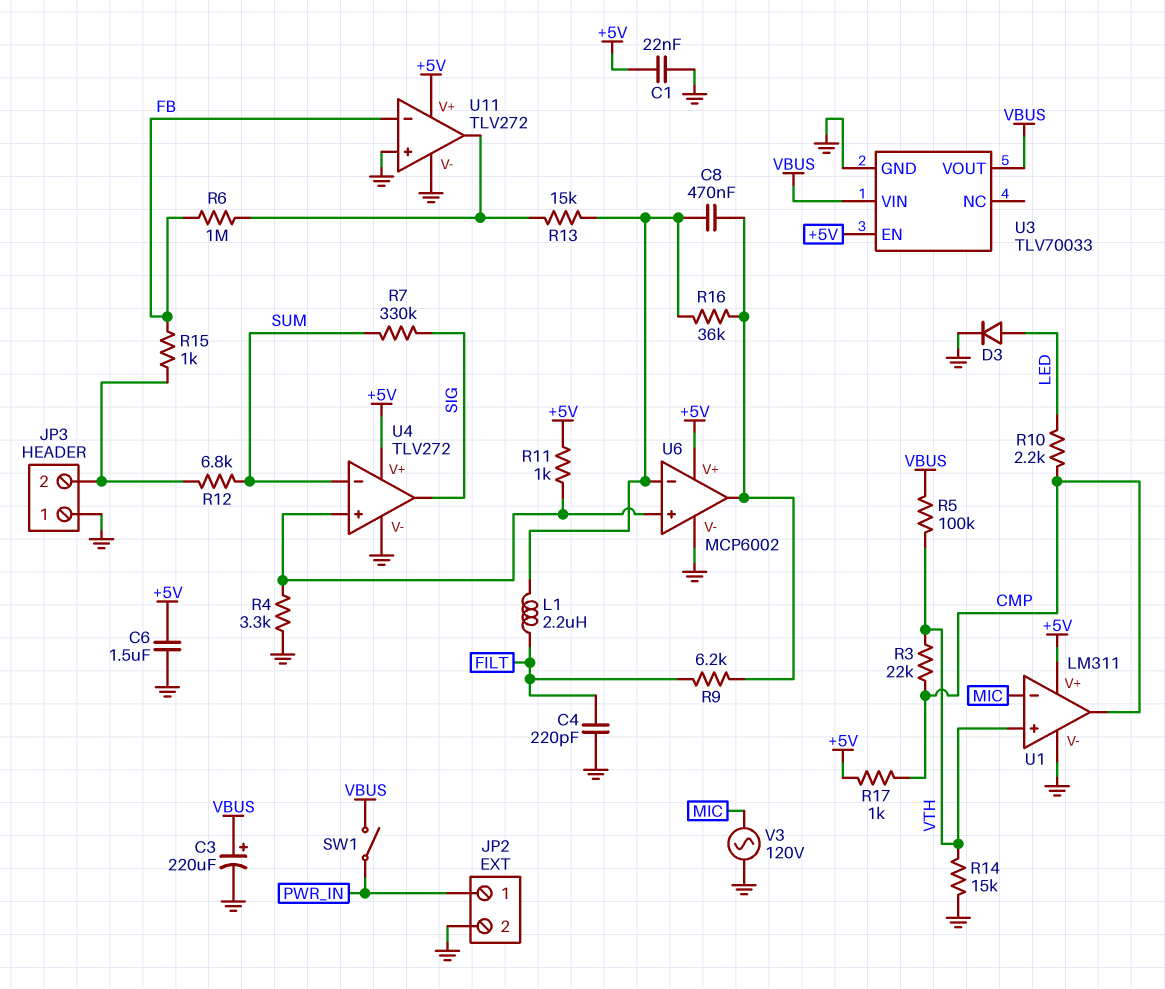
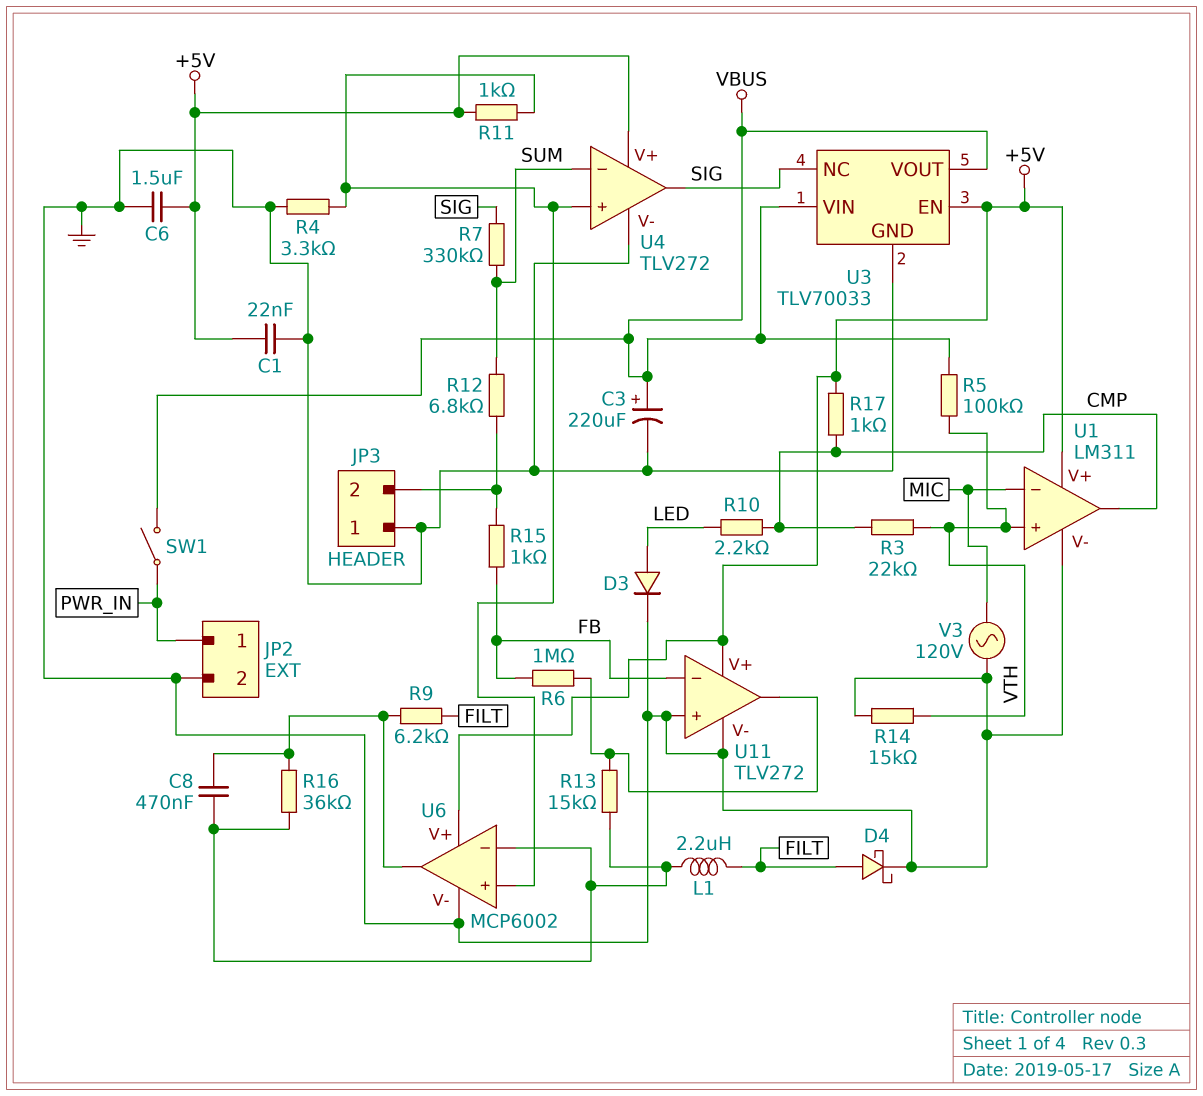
C4: 220pF (FILT, GND) -> none
D4: none -> schottky (A FILT, K GND)
U3 pin NC: none -> SIG

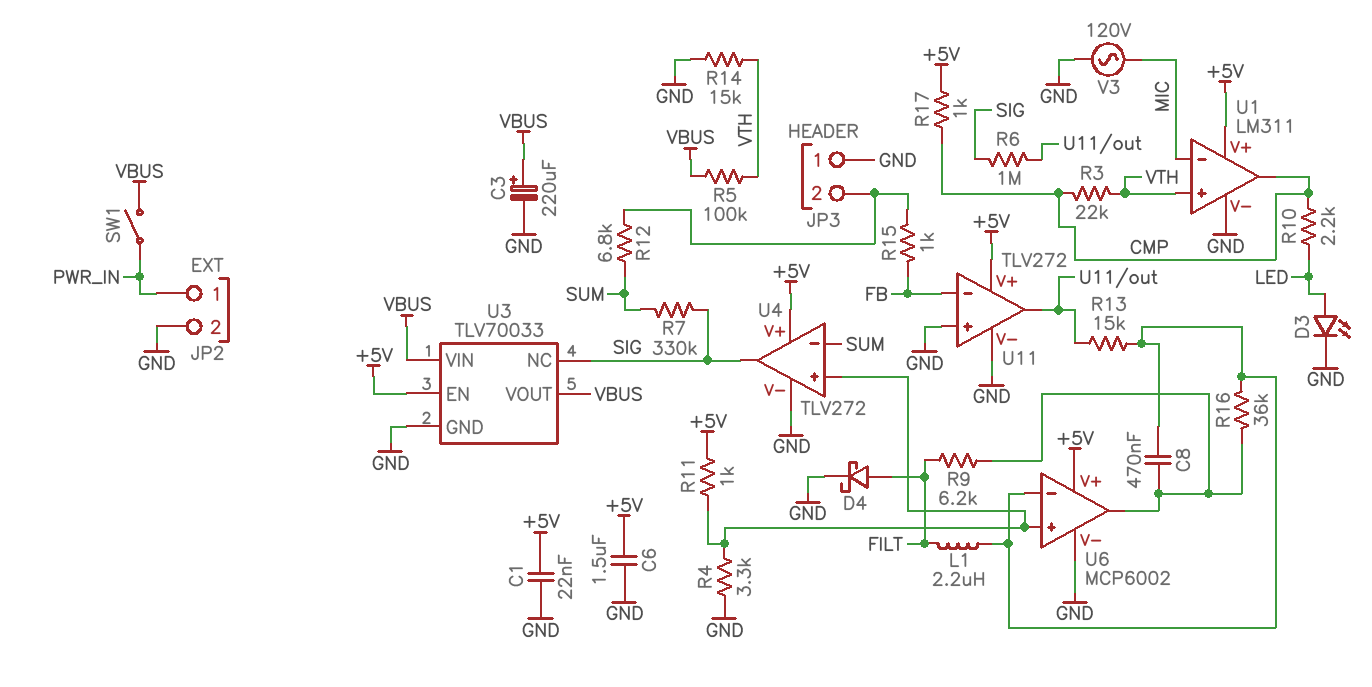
D3: diode (A LED, K GND) -> LED (A LED, K GND)
R6: 1M (FB, U11/out) -> 1M (SIG, U11/out)

